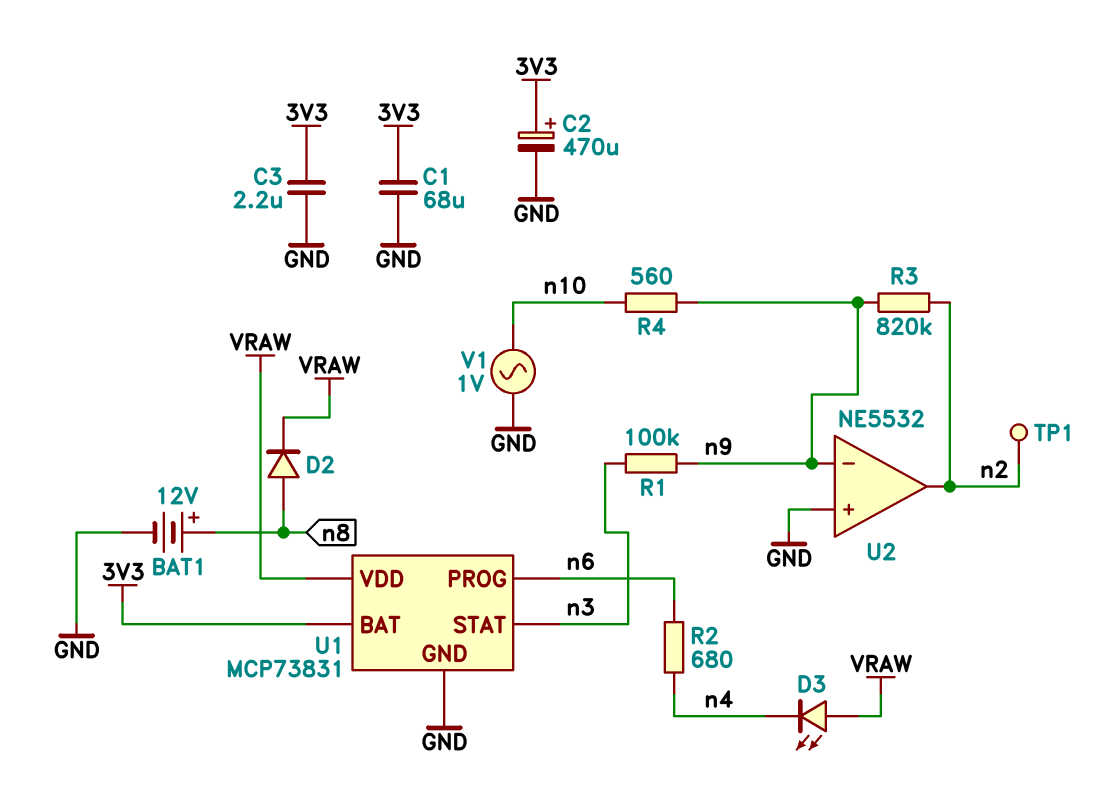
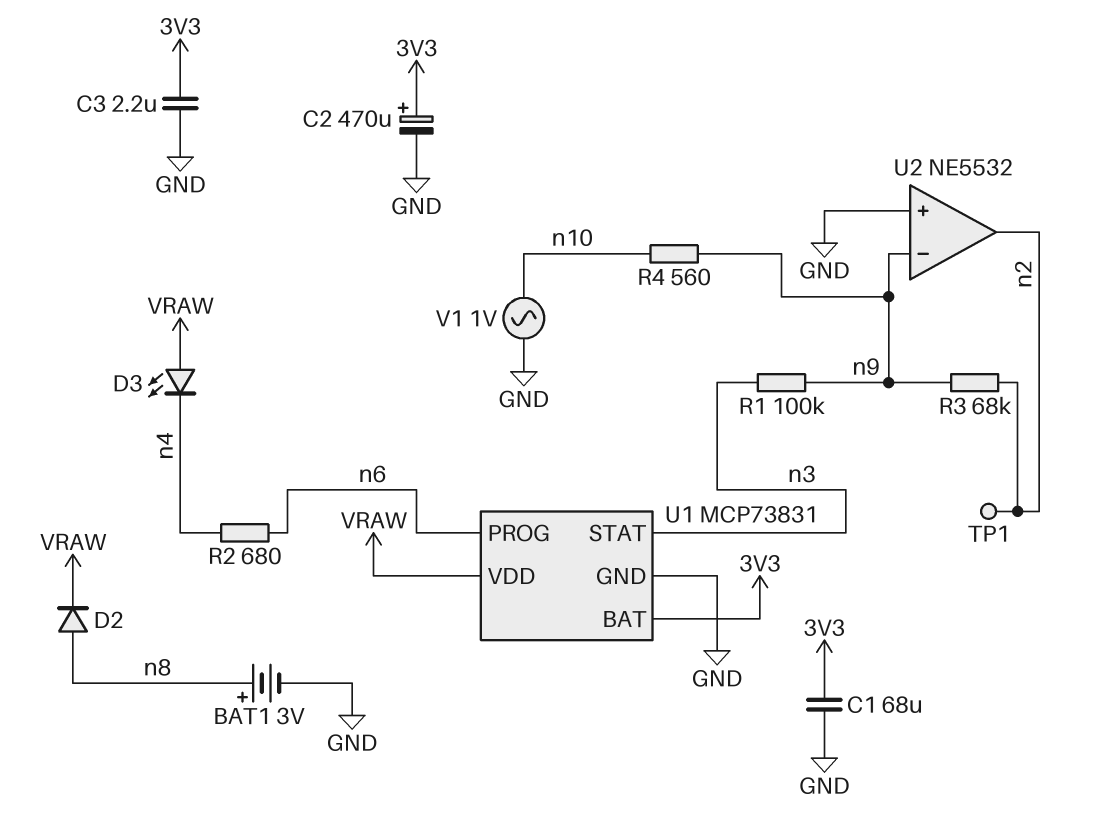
BAT1: 12V (plus n8, minus GND) -> 3V (plus n8, minus GND)
R3: 820k (n2, n9) -> 68k (n2, n9)

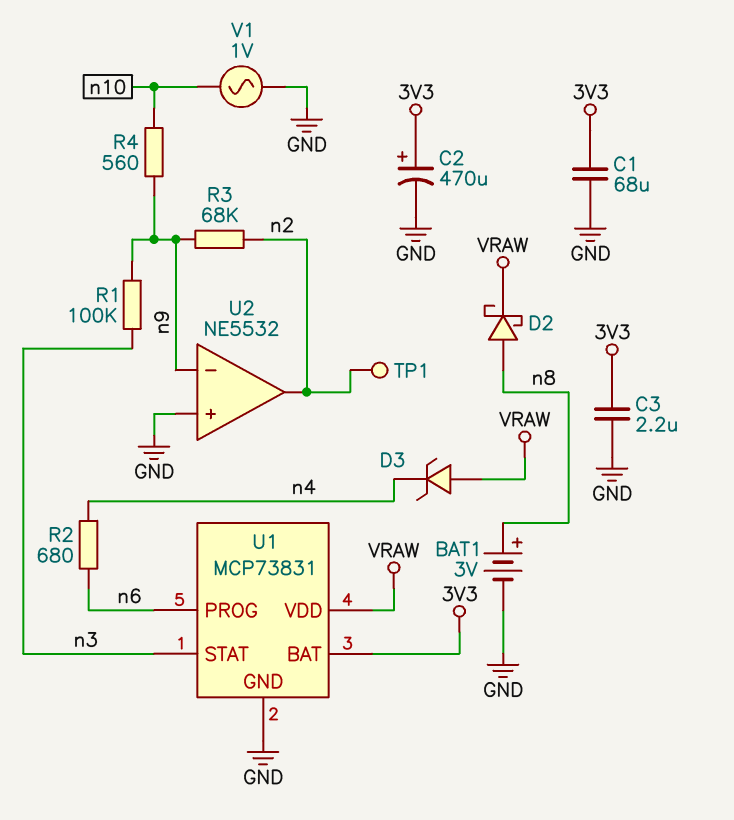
D2: diode (A n8, K VRAW) -> schottky (A n8, K VRAW)
D3: LED (A VRAW, K n4) -> zener (A VRAW, K n4)

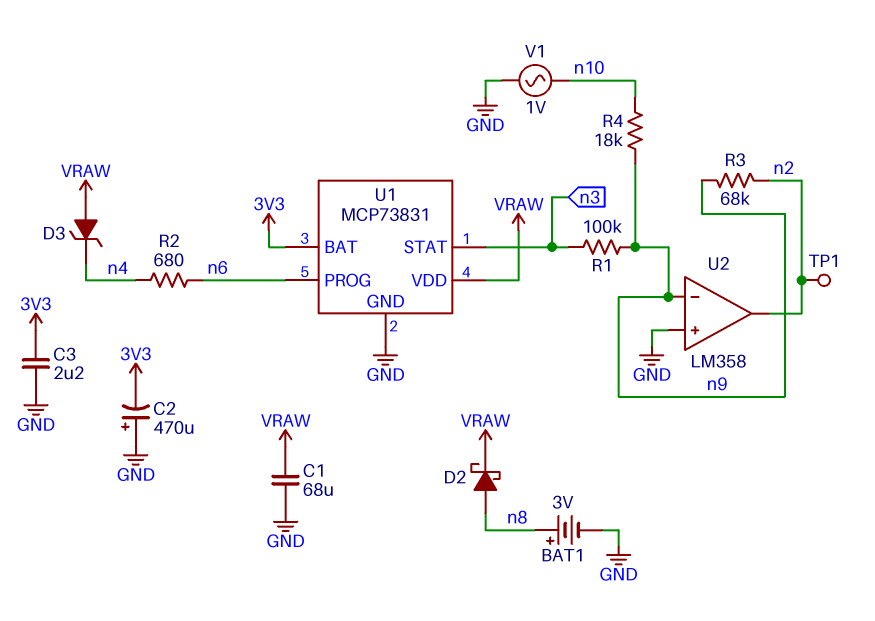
C1: 68uF (3V3, GND) -> 68uF (GND, VRAW)
C2: 470uF (plus 3V3, minus GND) -> 470uF (plus GND, minus 3V3)
R4: 560 (n9, n10) -> 18k (n9, n10)
U2: NE5532 -> LM358

